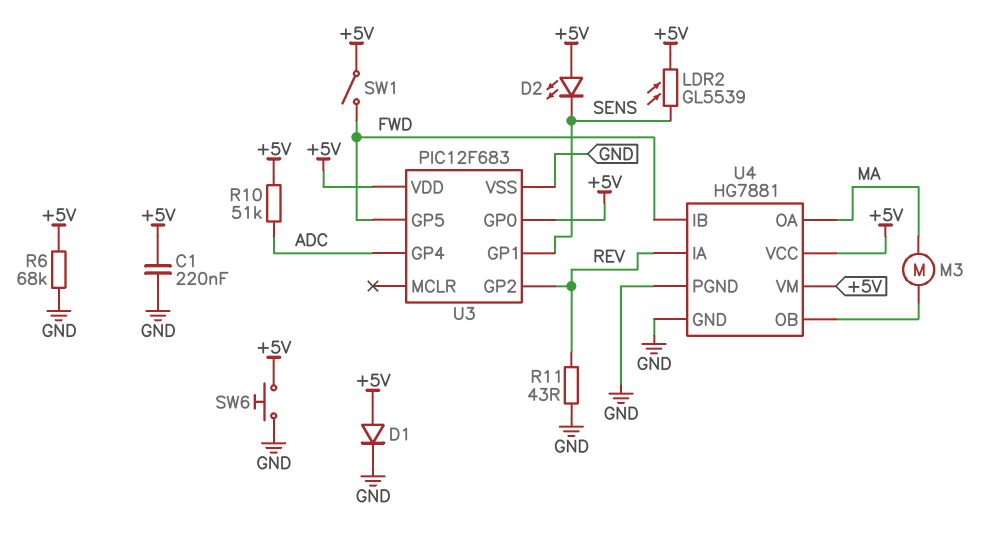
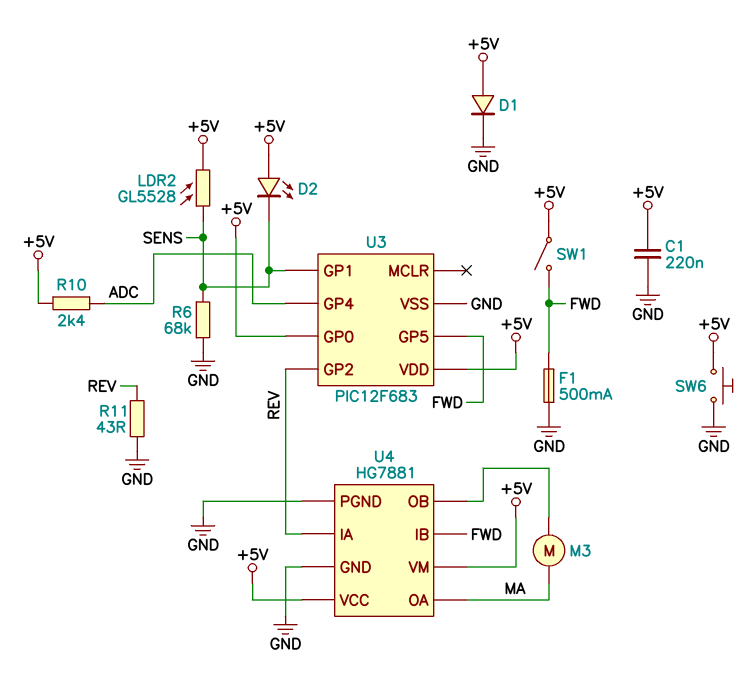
F1: none -> 500mA (FWD, GND)
LDR2: GL5539 (+5V, SENS) -> GL5528 (+5V, SENS)
R6: 68k (+5V, GND) -> 68k (GND, SENS)
R10: 51k (+5V, ADC) -> 2.4k (+5V, ADC)

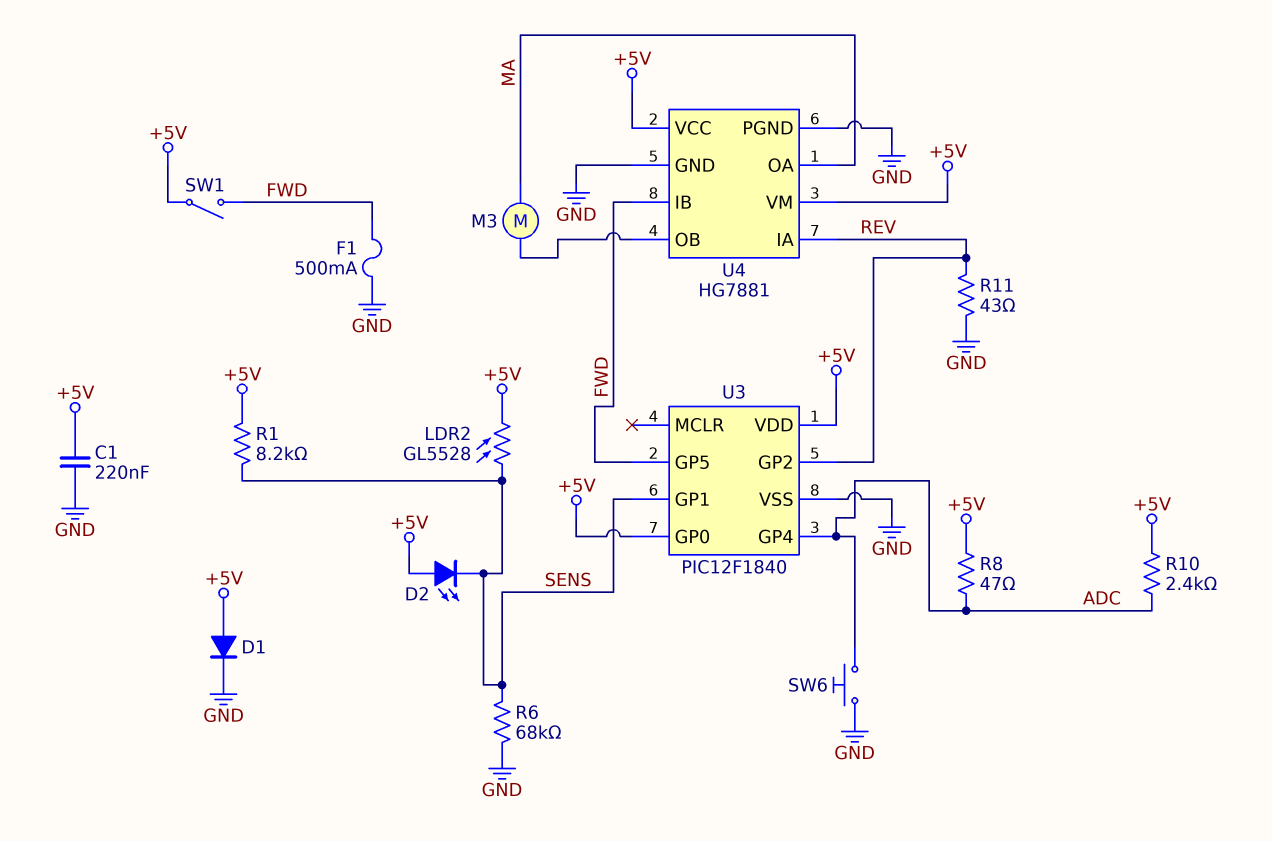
R1: none -> 8.2k (+5V, SENS)
R8: none -> 47 (+5V, ADC)
SW6: button (+5V, GND) -> button (ADC, GND)
U3: PIC12F683 -> PIC12F1840

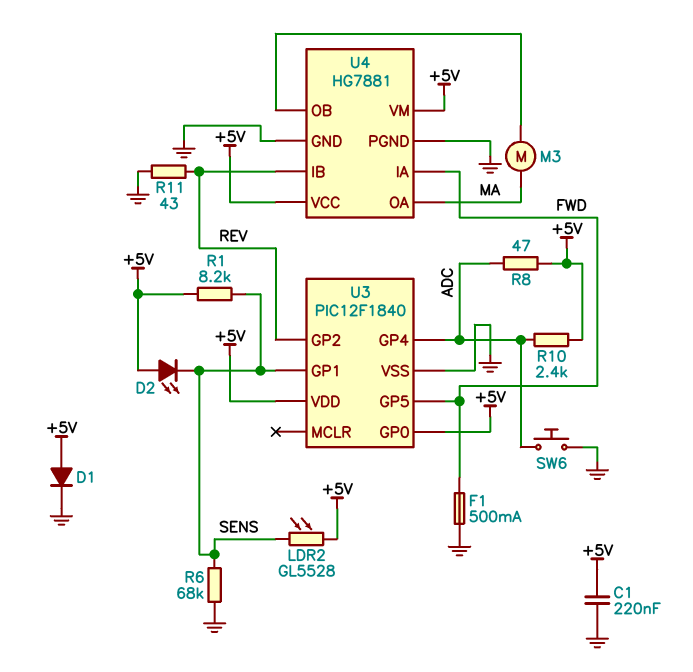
SW1: switch (+5V, FWD) -> none
U4 pin IA: REV -> FWD
U4 pin IB: FWD -> REV

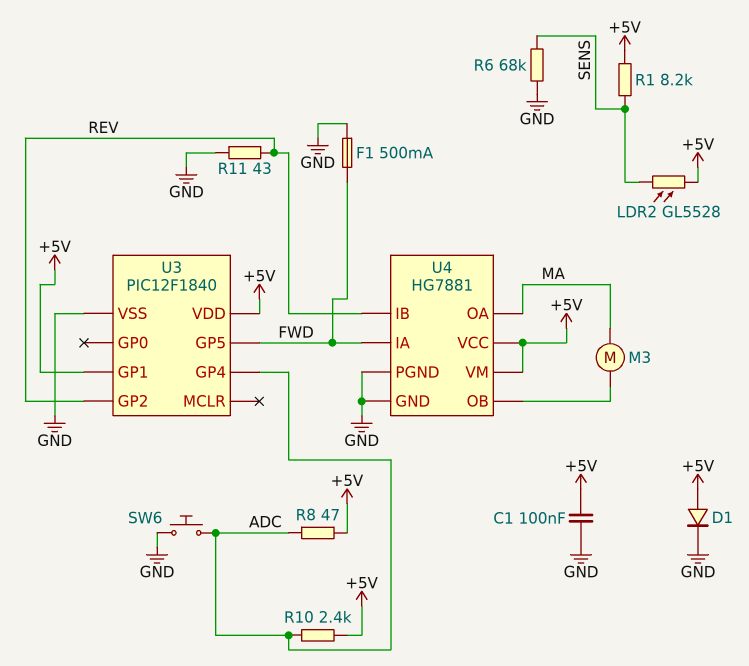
C1: 220nF (+5V, GND) -> 100nF (+5V, GND)
D2: LED (A +5V, K SENS) -> none
U3 pin GP0: +5V -> none
U3 pin GP1: SENS -> +5V

